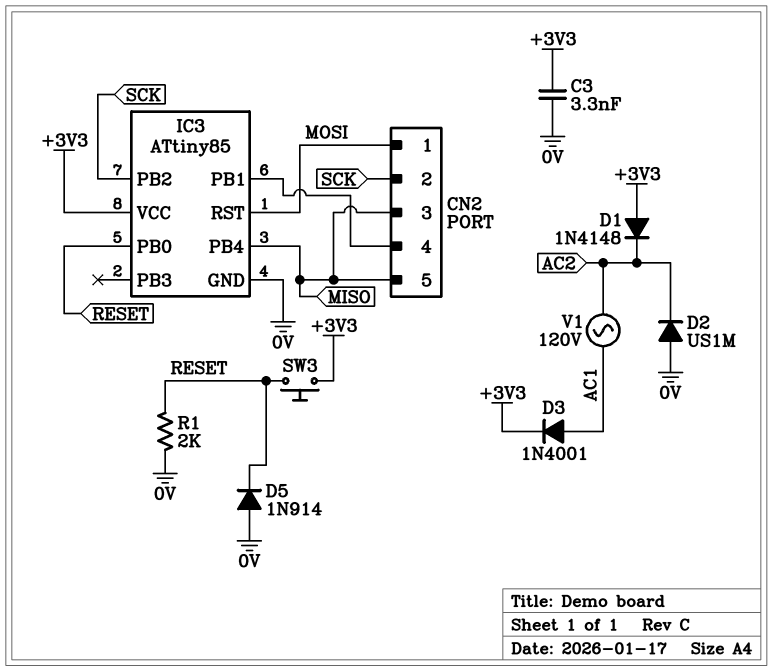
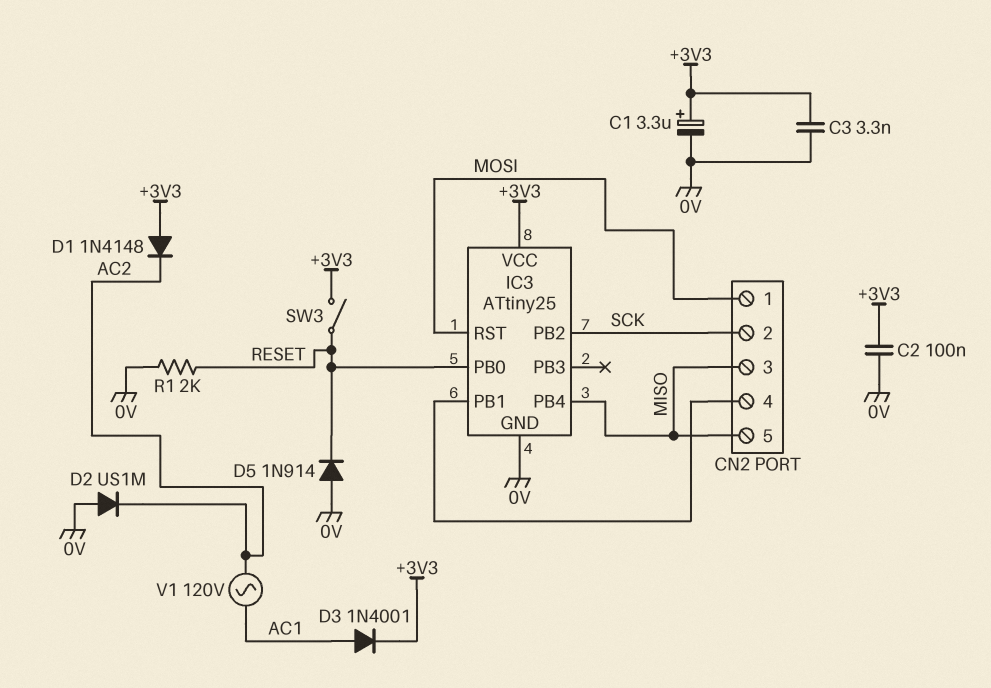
C1: none -> 3.3uF (plus +3V3, minus 0V)
C2: none -> 100nF (+3V3, 0V)
IC3: ATtiny85 -> ATtiny25
SW3: button (+3V3, RESET) -> switch (+3V3, RESET)

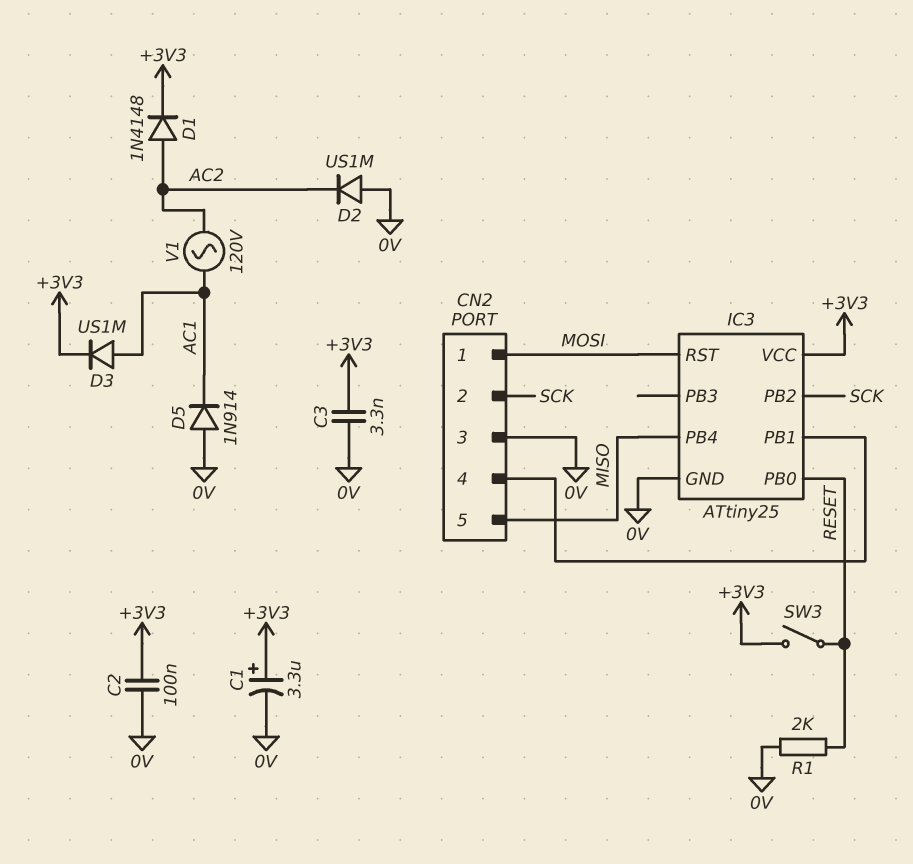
CN2 pin 3: MISO -> 0V
D1: diode 1N4148 (A +3V3, K AC2) -> diode 1N4148 (A AC2, K +3V3)
D3: diode 1N4001 (A AC1, K +3V3) -> diode US1M (A AC1, K +3V3)
D5: diode 1N914 (A 0V, K RESET) -> diode 1N914 (A 0V, K AC1)

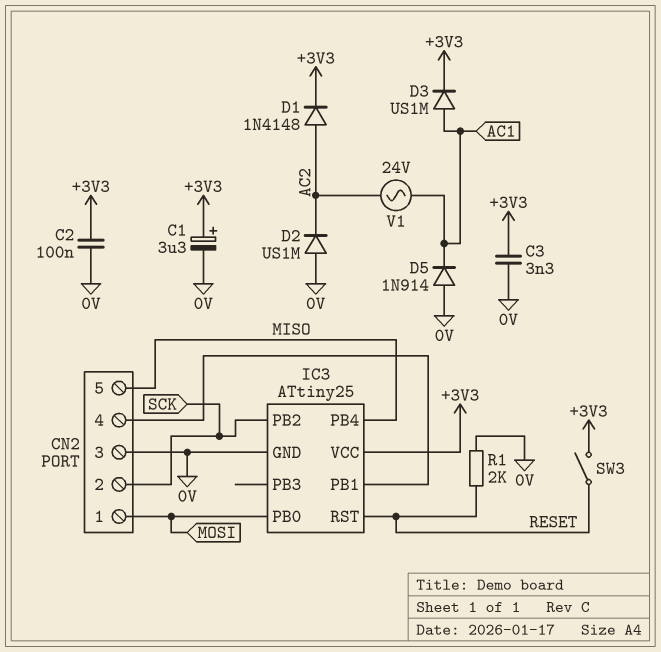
IC3 pin PB0: RESET -> MOSI
IC3 pin RST: MOSI -> RESET
V1: AC 120V (AC1, AC2) -> AC 24V (AC1, AC2)

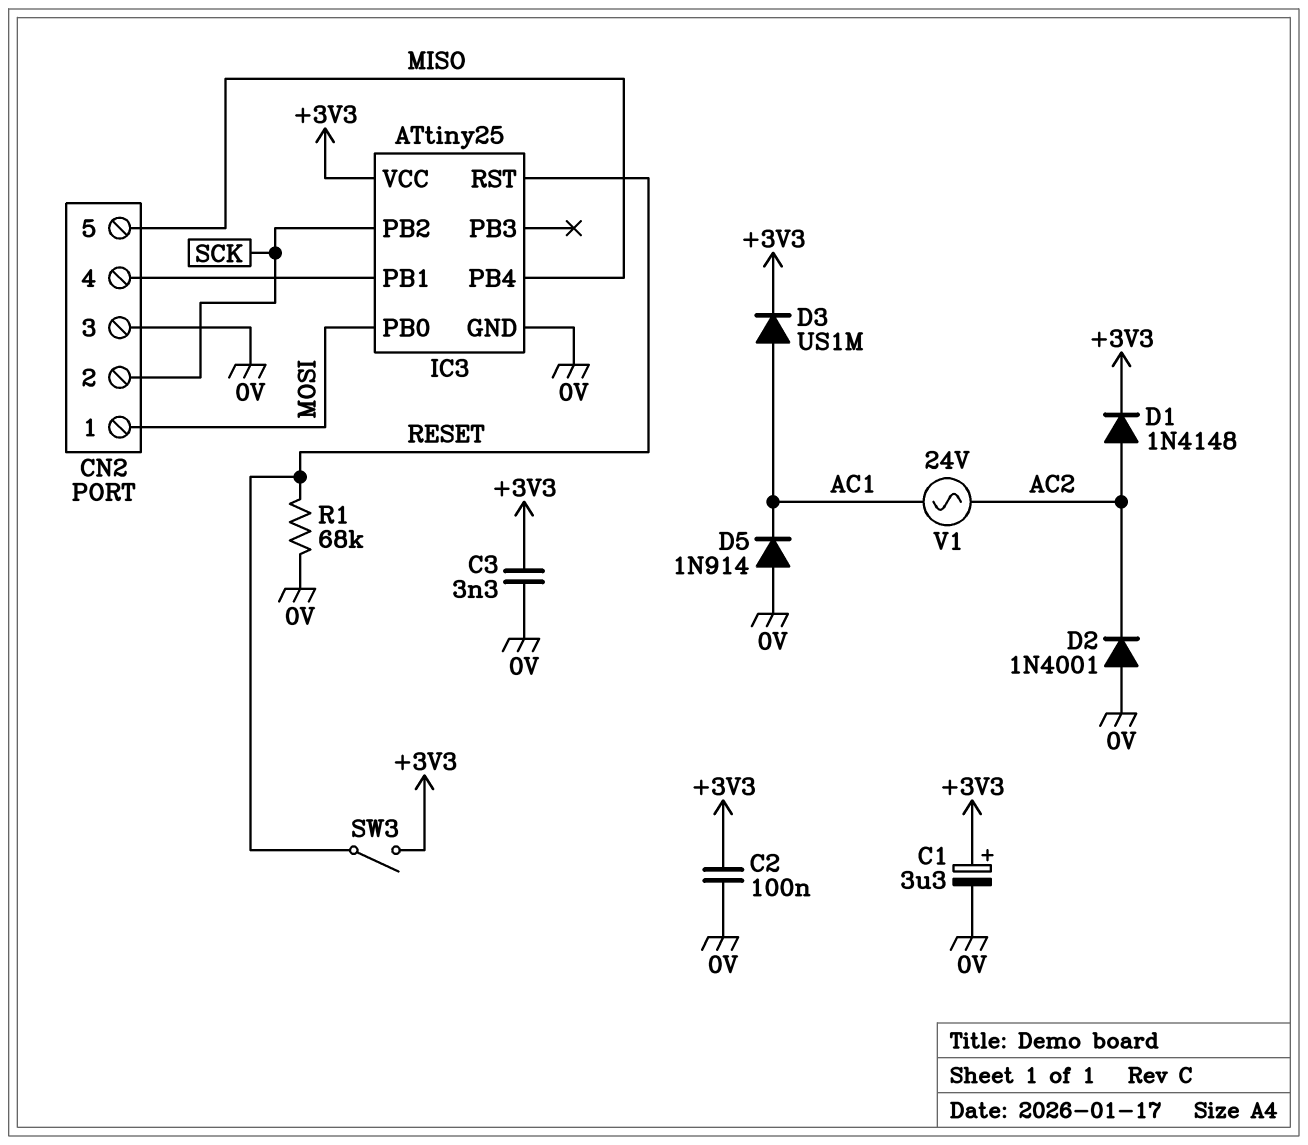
D2: diode US1M (A 0V, K AC2) -> diode 1N4001 (A 0V, K AC2)
R1: 2k (0V, RESET) -> 68k (0V, RESET)

